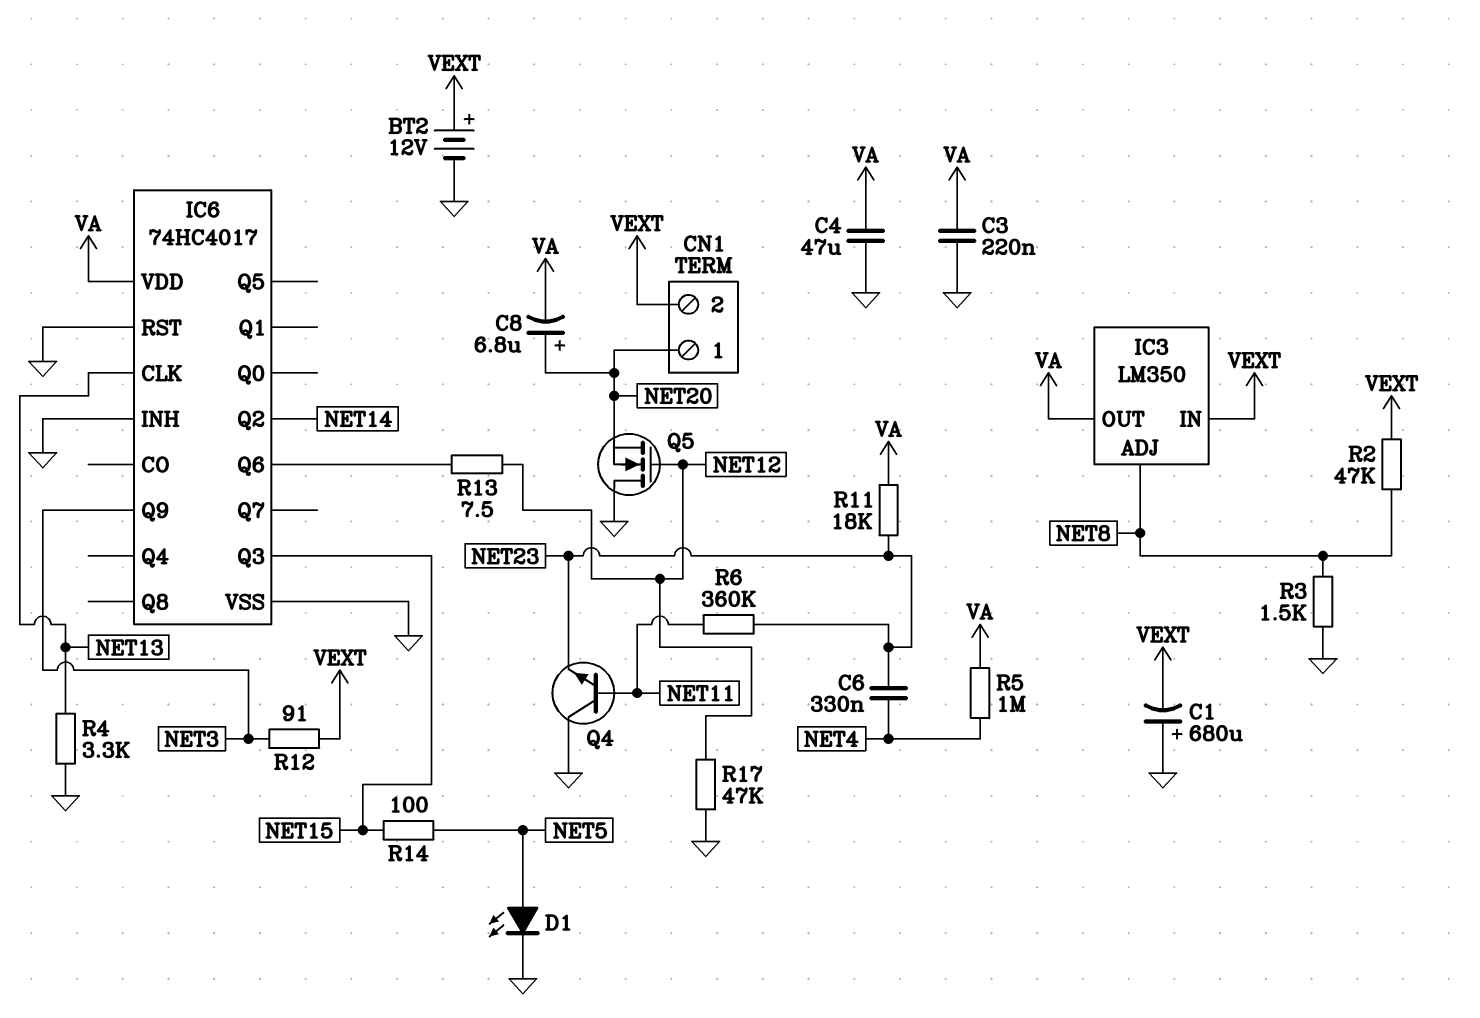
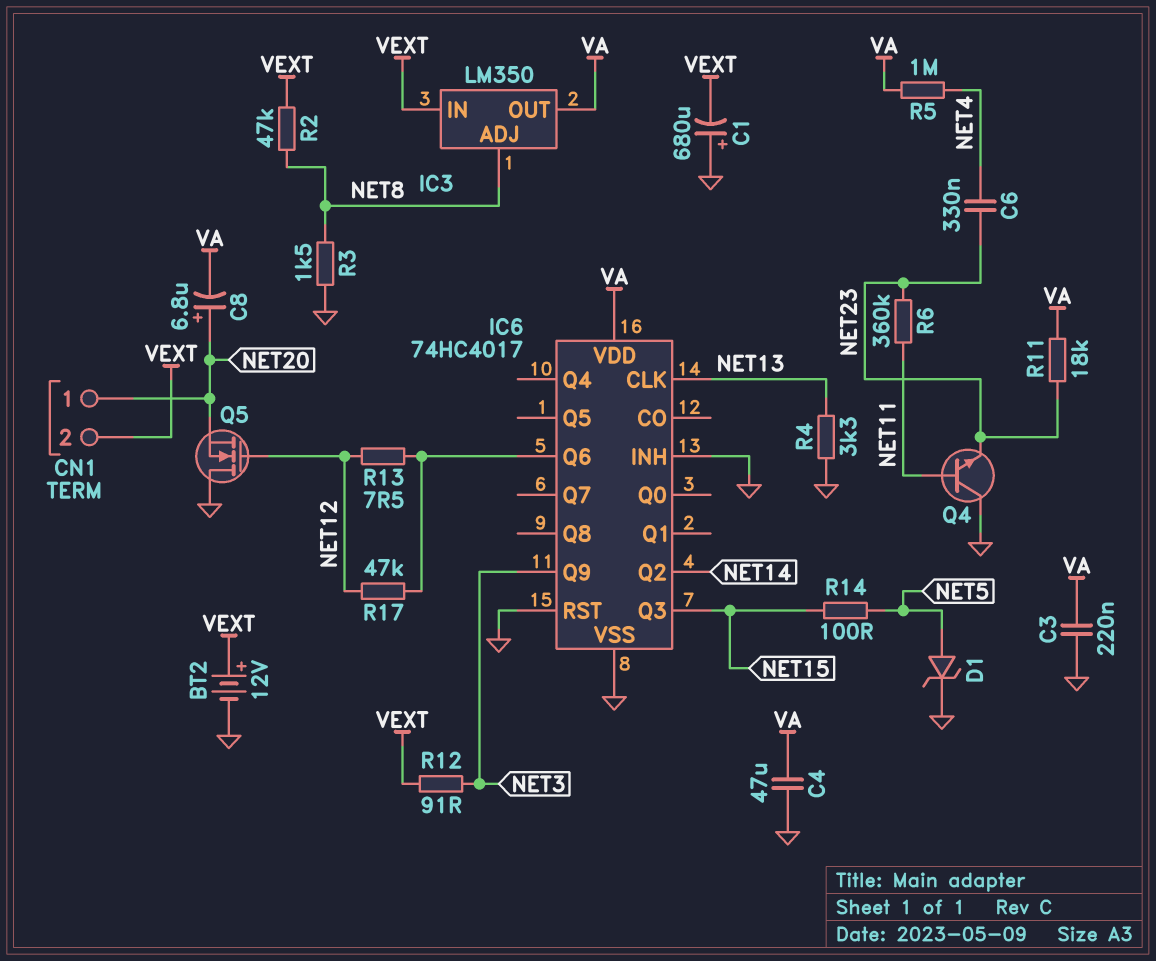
D1: LED (A NET5, K GND) -> zener (A NET5, K GND)
R17: 47k (GND, NET12) -> 47k (IC6/Q6, NET12)

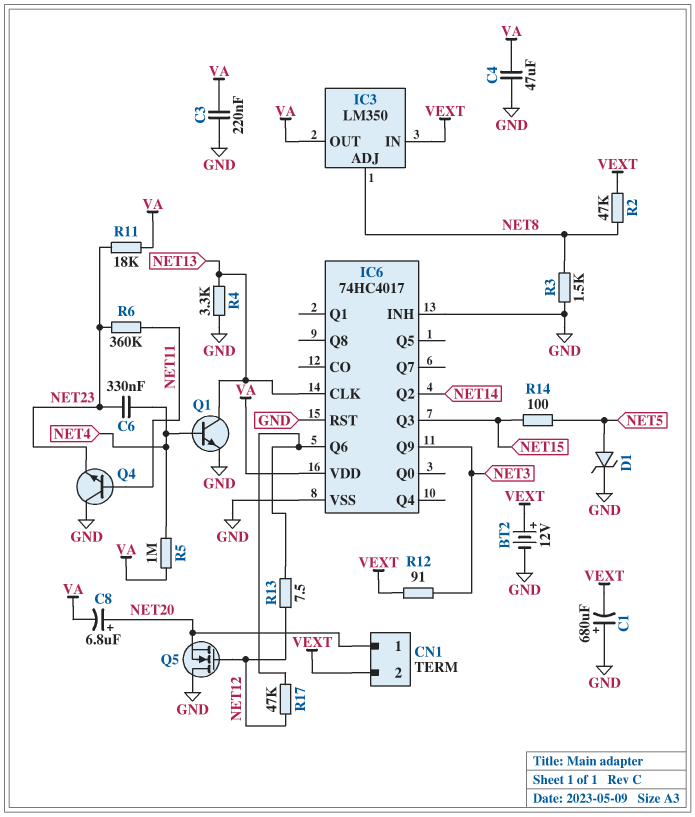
Q1: none -> NPN (B NET4, C NET13, E GND)

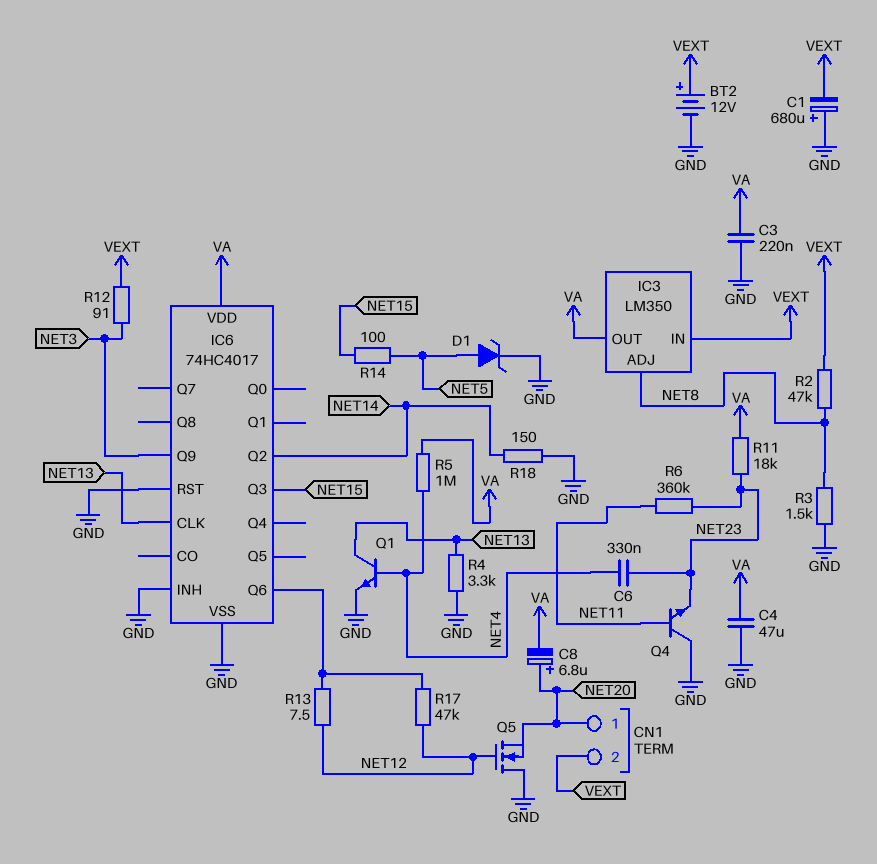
R18: none -> 150 (GND, NET14)

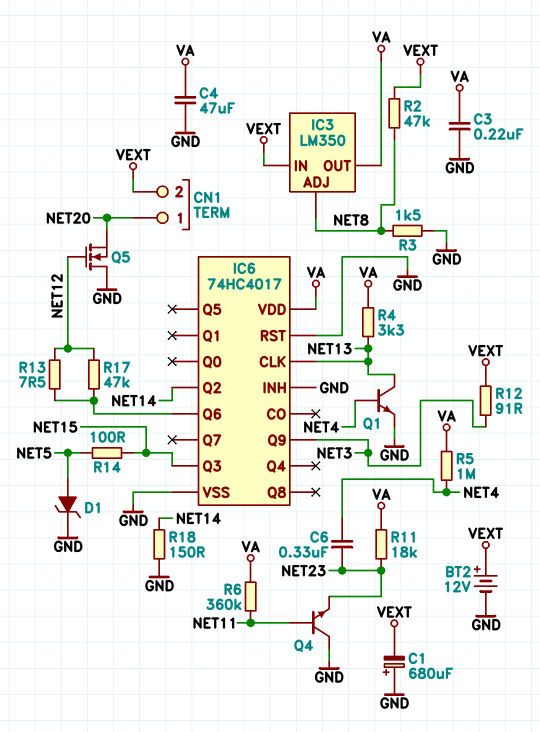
C8: 6.8uF (plus NET20, minus VA) -> none
R4: 3.3k (GND, NET13) -> 3.3k (NET13, VA)
R6: 360k (NET11, NET23) -> 360k (NET11, VA)

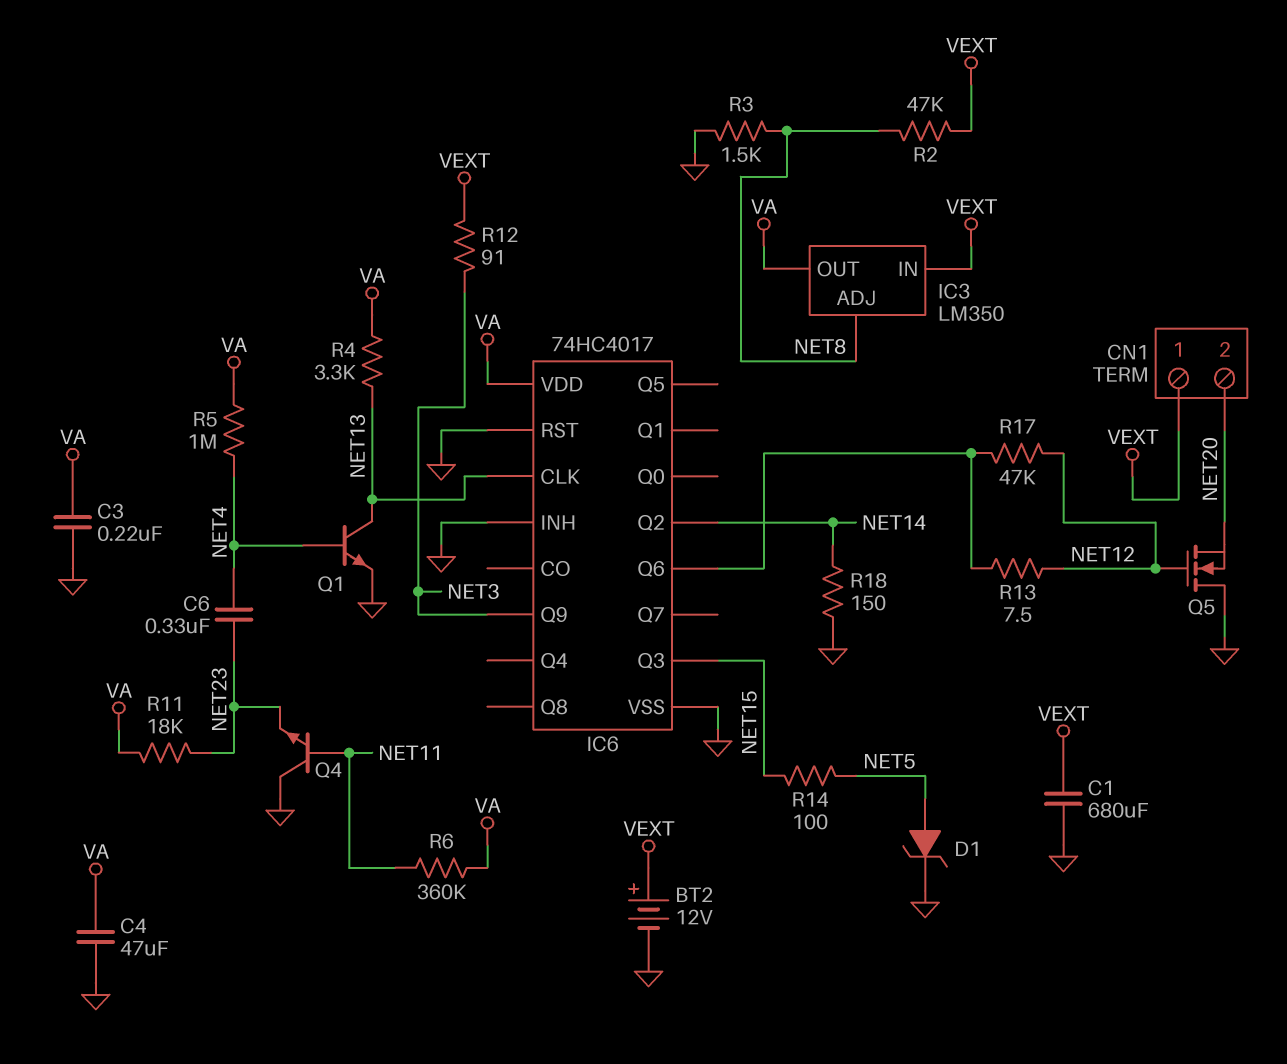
C1: 680uF (plus GND, minus VEXT) -> 680uF (GND, VEXT)
CN1 pin 1: NET20 -> VEXT
CN1 pin 2: VEXT -> NET20

